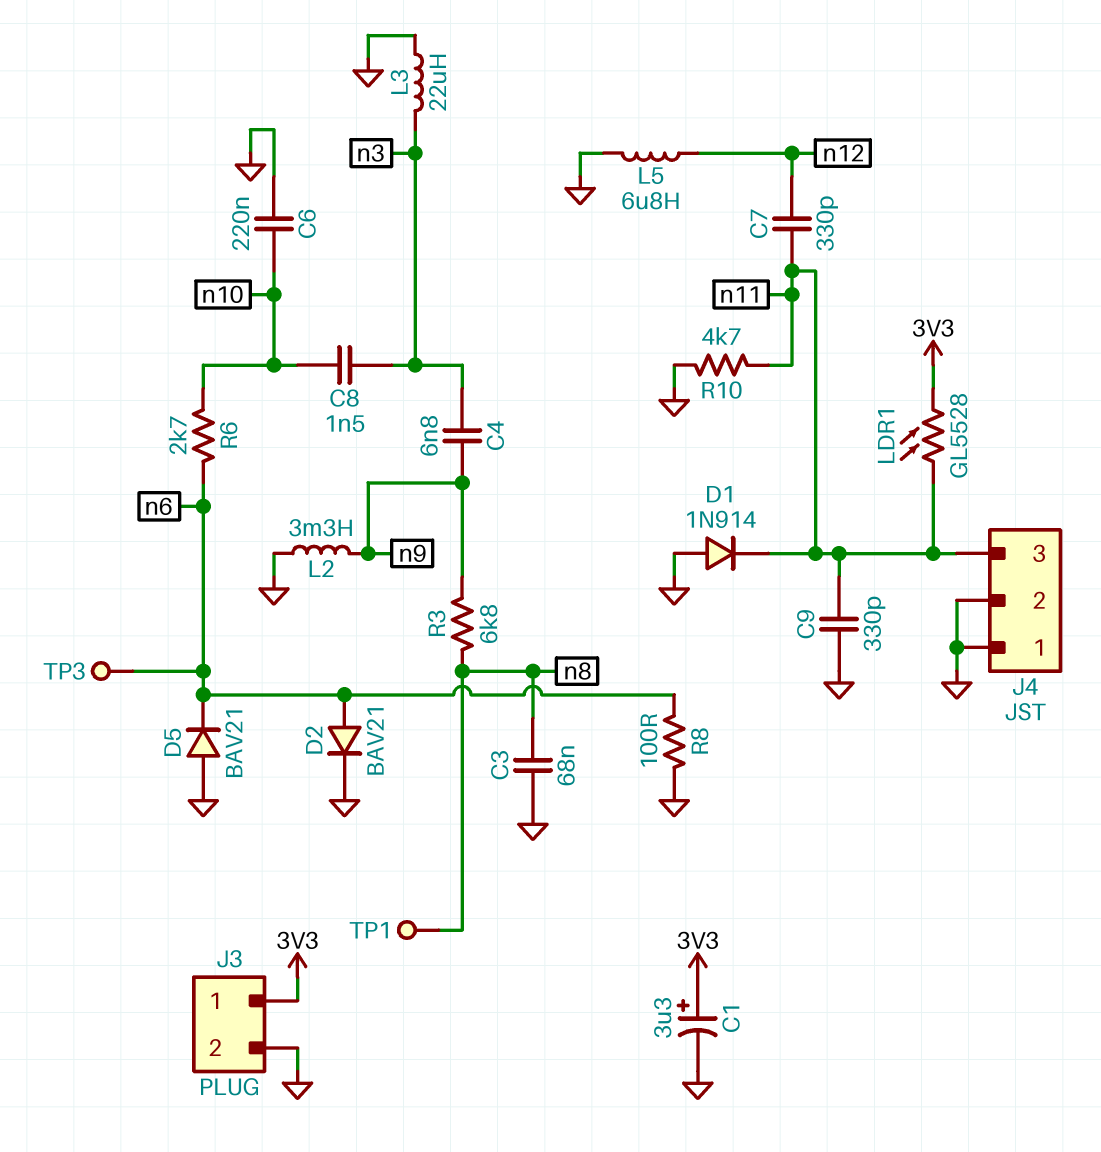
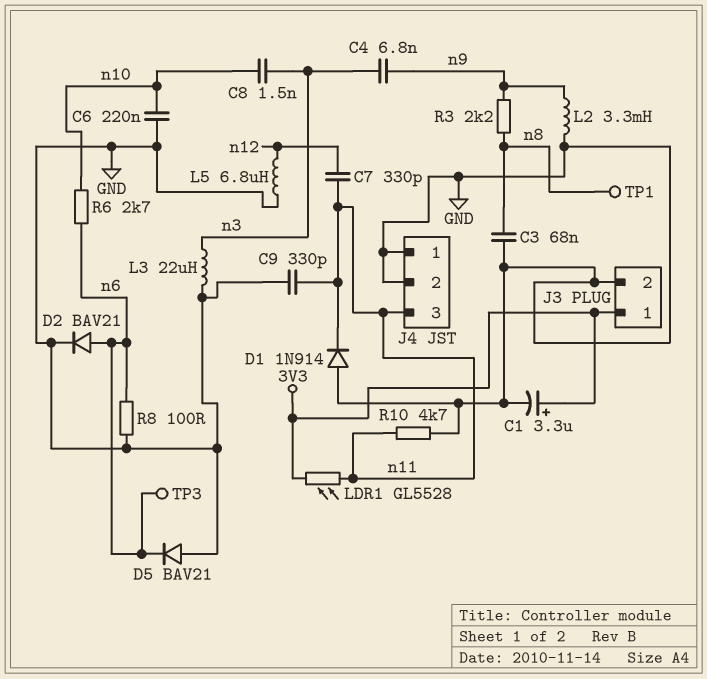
R3: 6.8k (n8, n9) -> 2.2k (n8, n9)

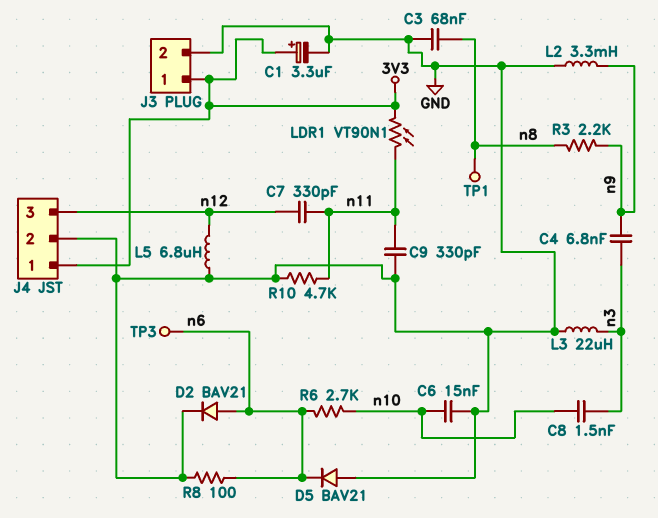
C6: 220nF (GND, n10) -> 15nF (GND, n10)
D1: diode 1N914 (A GND, K n11) -> none
J4 pin 1: GND -> 3V3
J4 pin 3: n11 -> n12
LDR1: GL5528 (3V3, n11) -> VT90N1 (3V3, n11)

